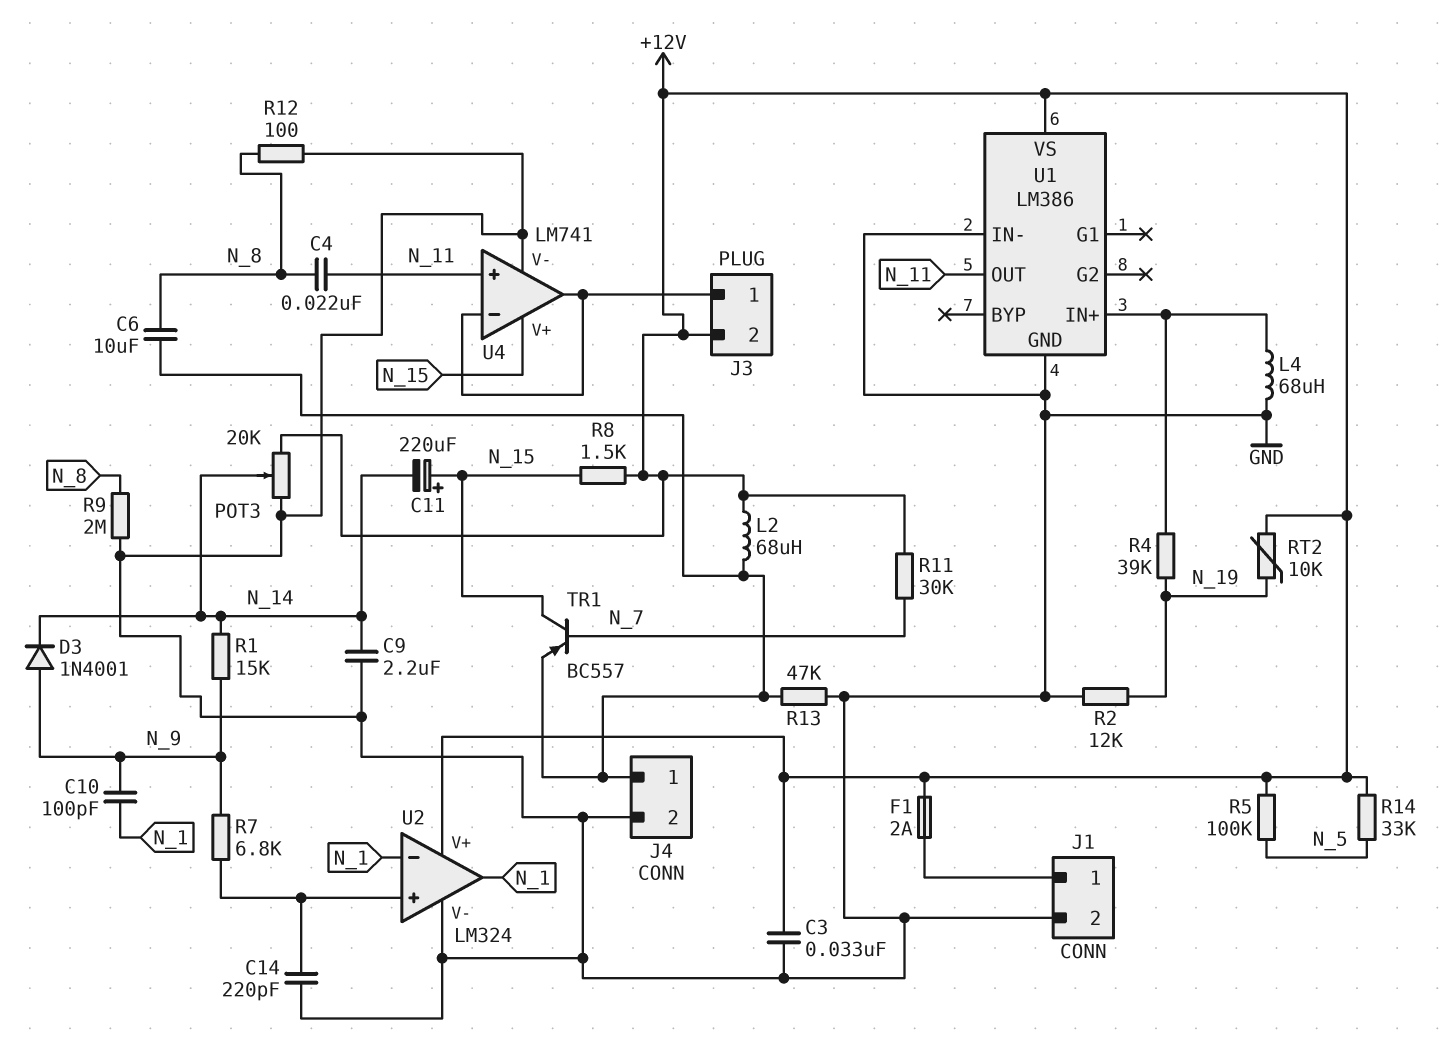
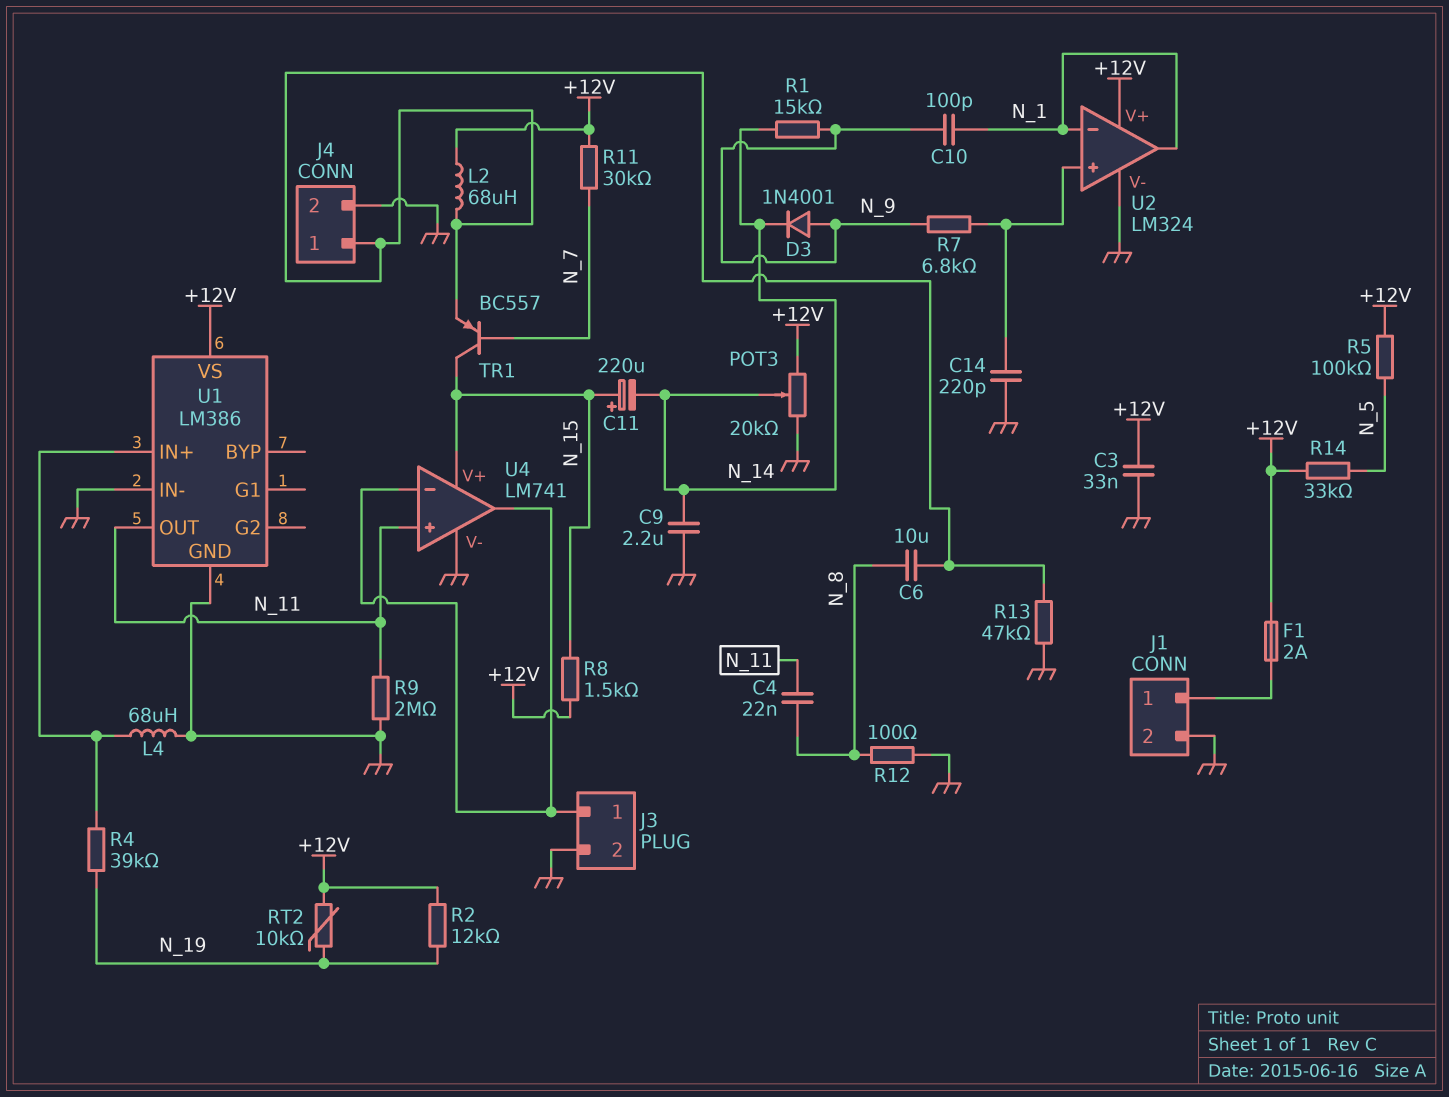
J3 pin 2: +12V -> GND
R2: 12k (GND, N_19) -> 12k (+12V, N_19)
R9: 2M (GND, N_8) -> 2M (GND, N_11)

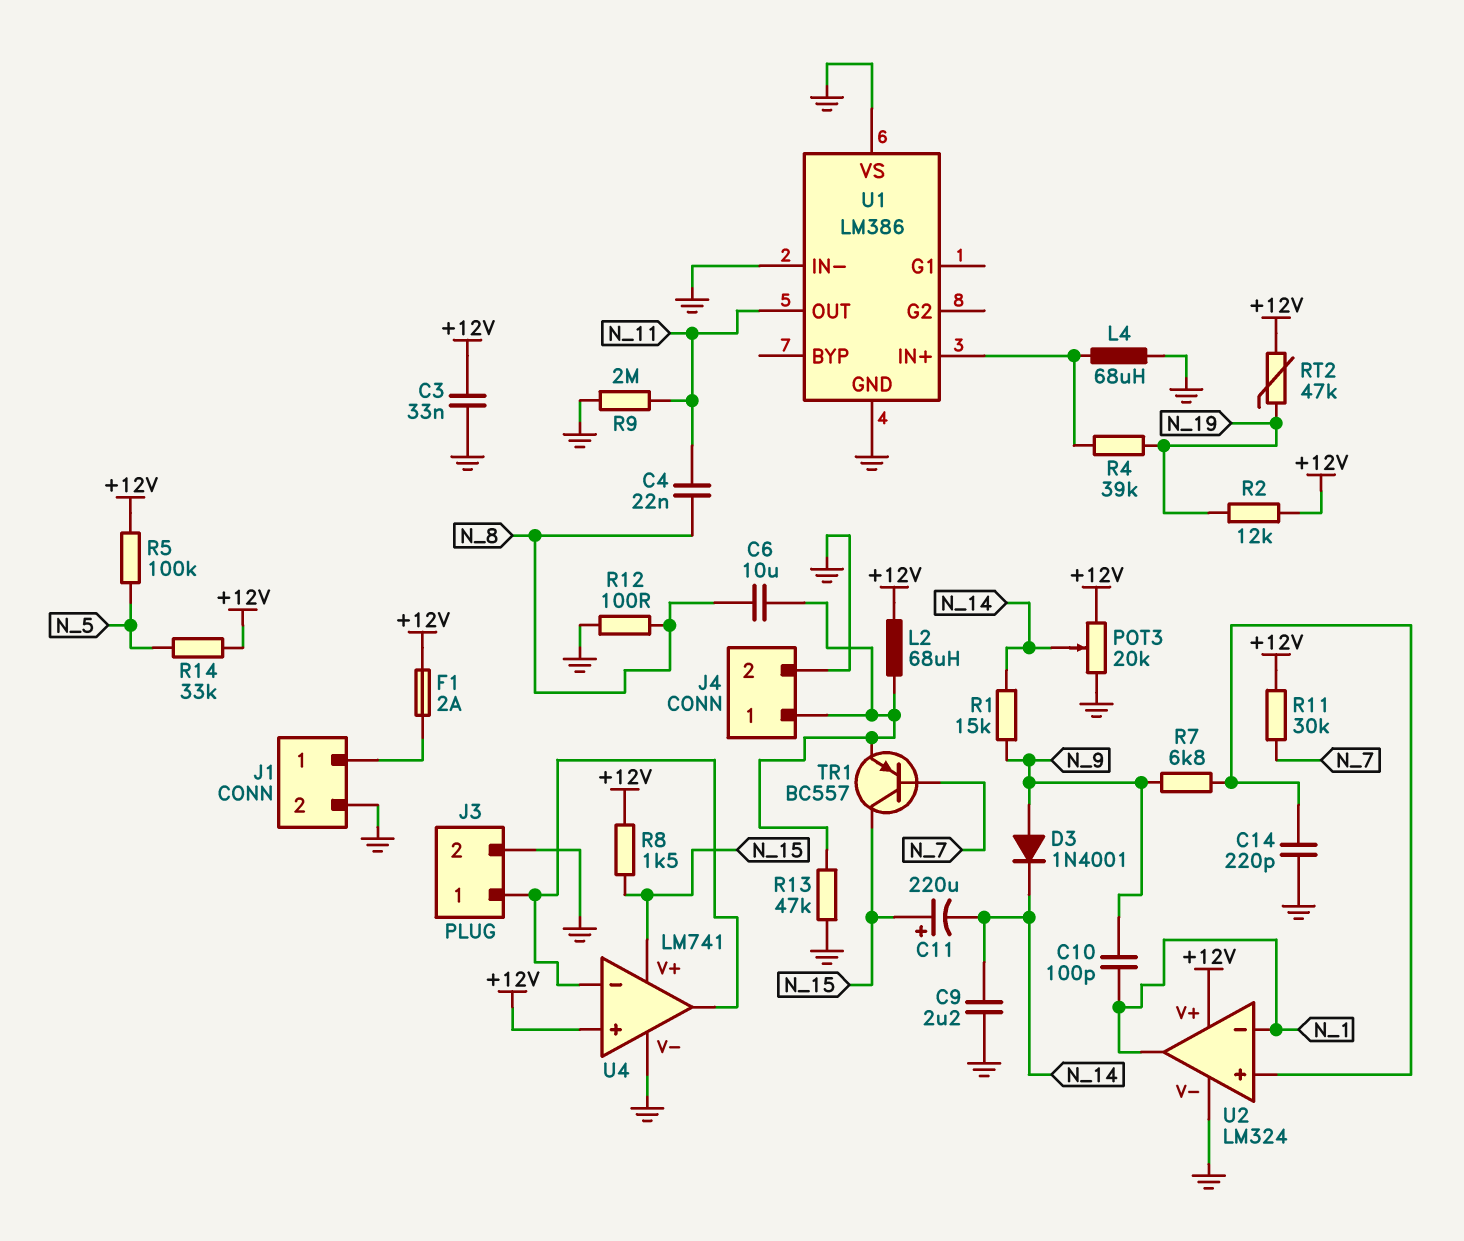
RT2: 10k (+12V, N_19) -> 47k (+12V, N_19)
U1 pin VS: +12V -> GND
U4 pin in+: N_11 -> +12V

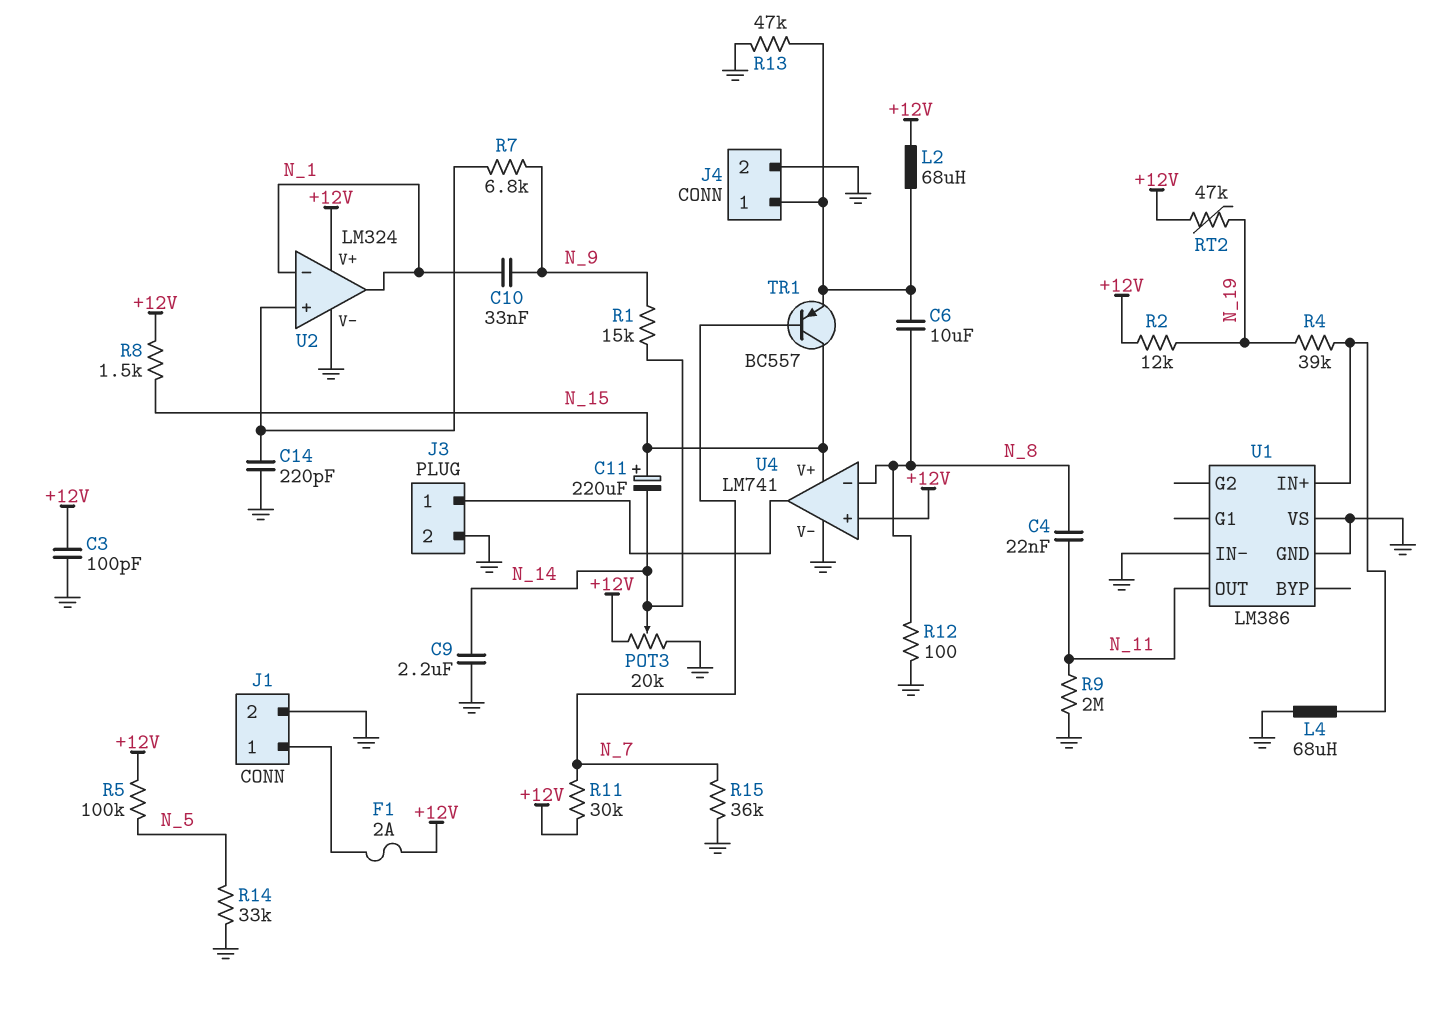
C3: 33nF (+12V, GND) -> 100pF (+12V, GND)
C10: 100pF (N_1, N_9) -> 33nF (N_1, N_9)
D3: diode 1N4001 (A N_9, K N_14) -> none
R14: 33k (+12V, N_5) -> 33k (GND, N_5)
R15: none -> 36k (GND, N_7)
U4 pin in-: J3/1 -> N_8

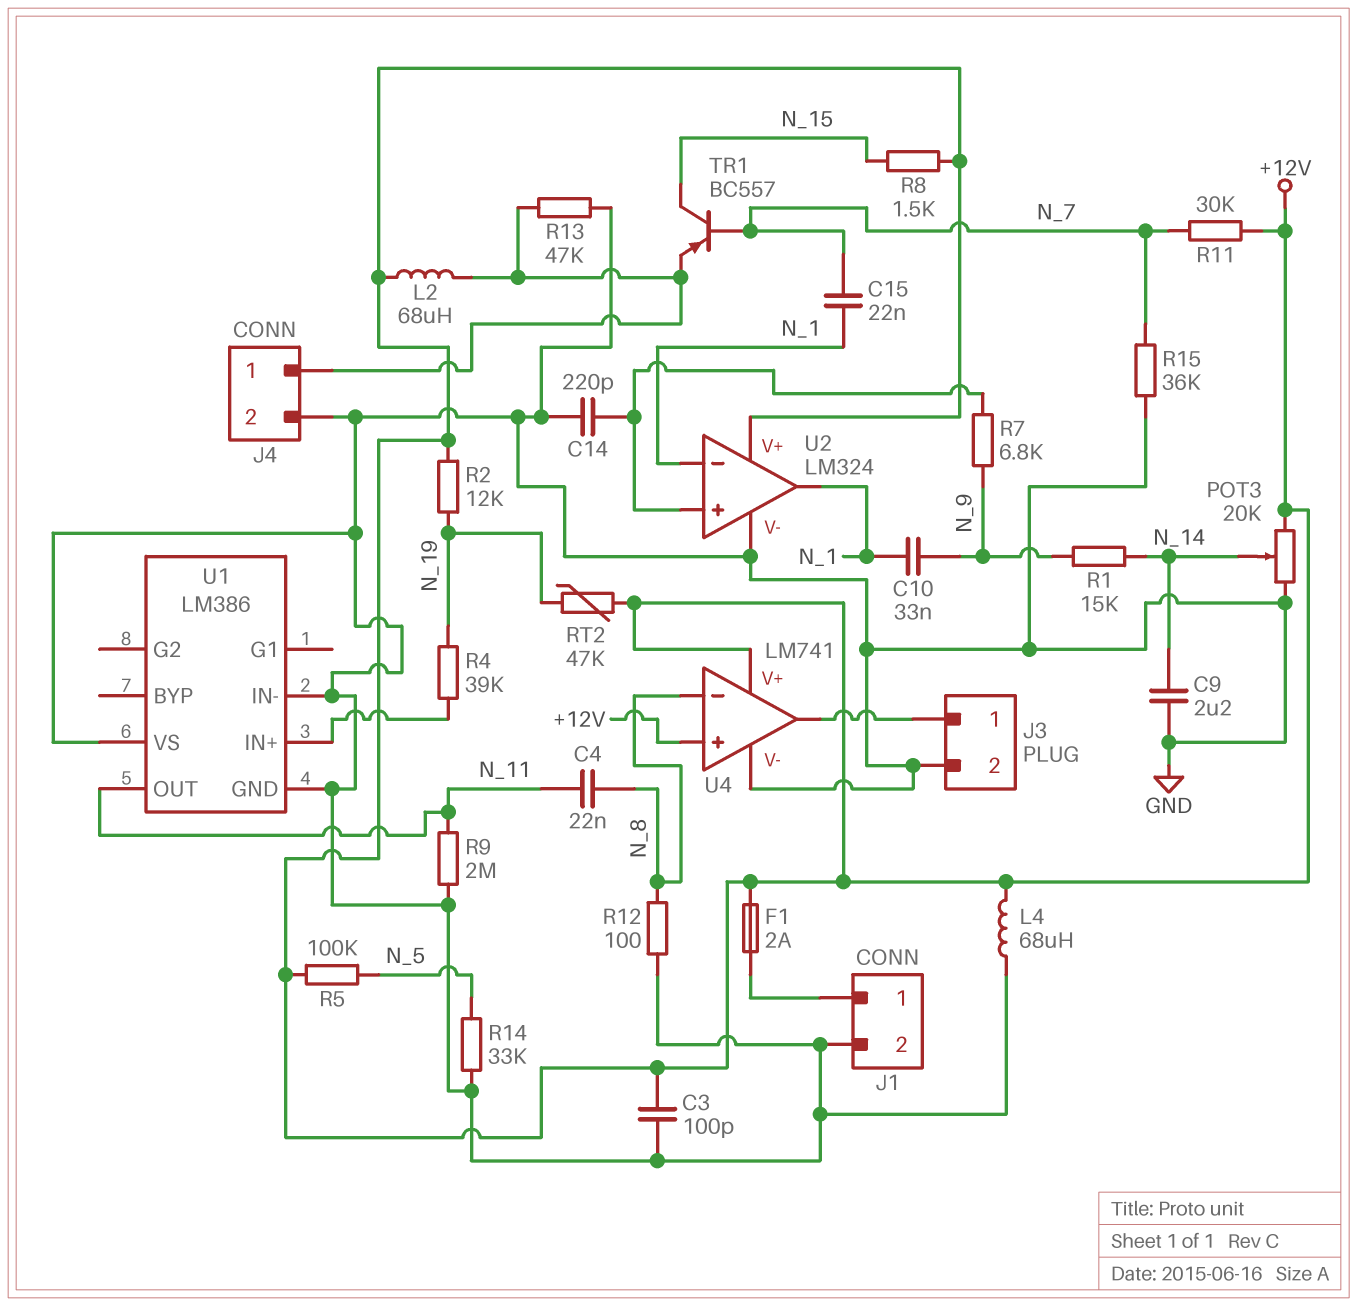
C6: 10uF (J4/1, N_8) -> none
C11: 220uF (plus N_15, minus N_14) -> none
C15: none -> 22nF (N_1, N_7)
L4: 68uH (GND, U1/IN+) -> 68uH (+12V, GND)
U4 pin V+: N_15 -> +12V

